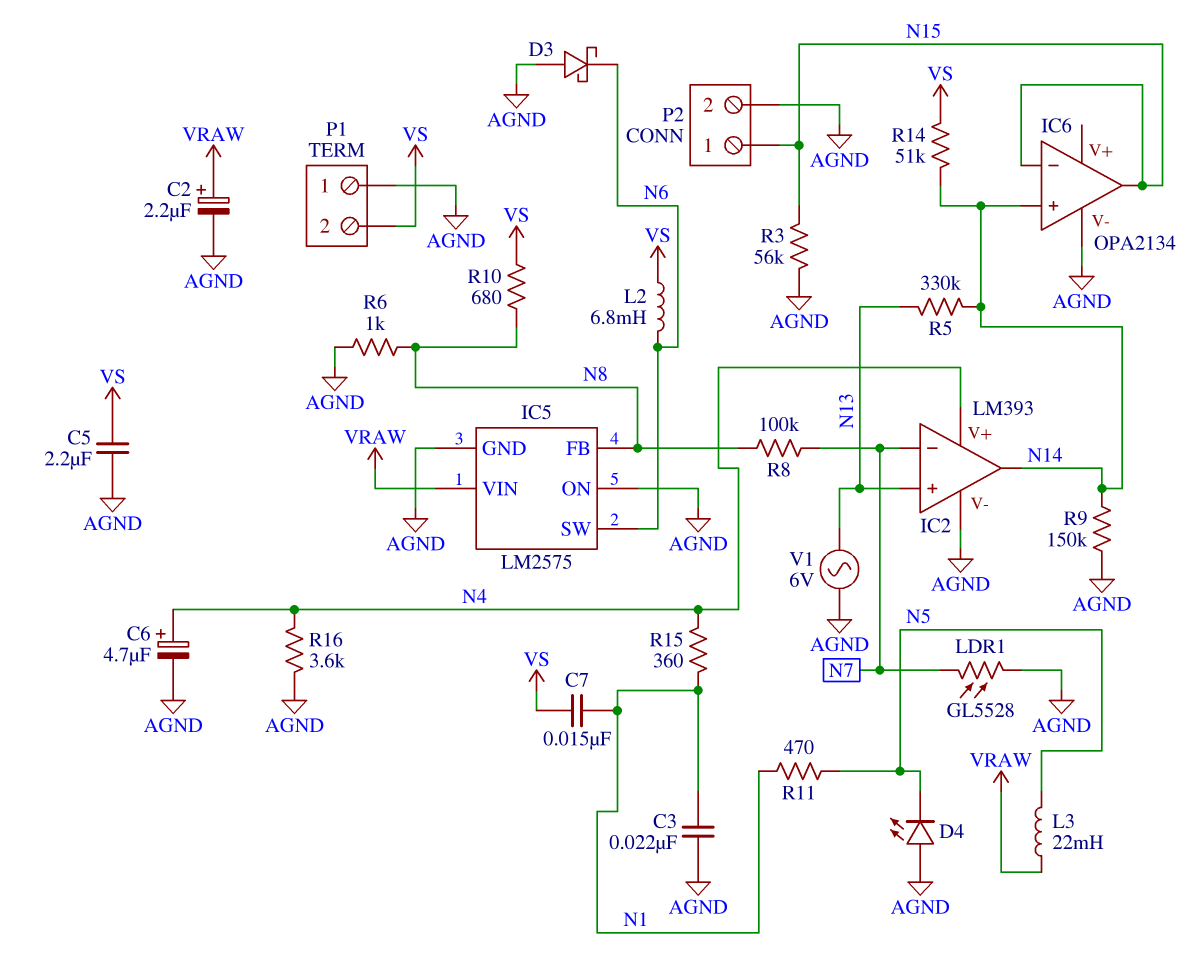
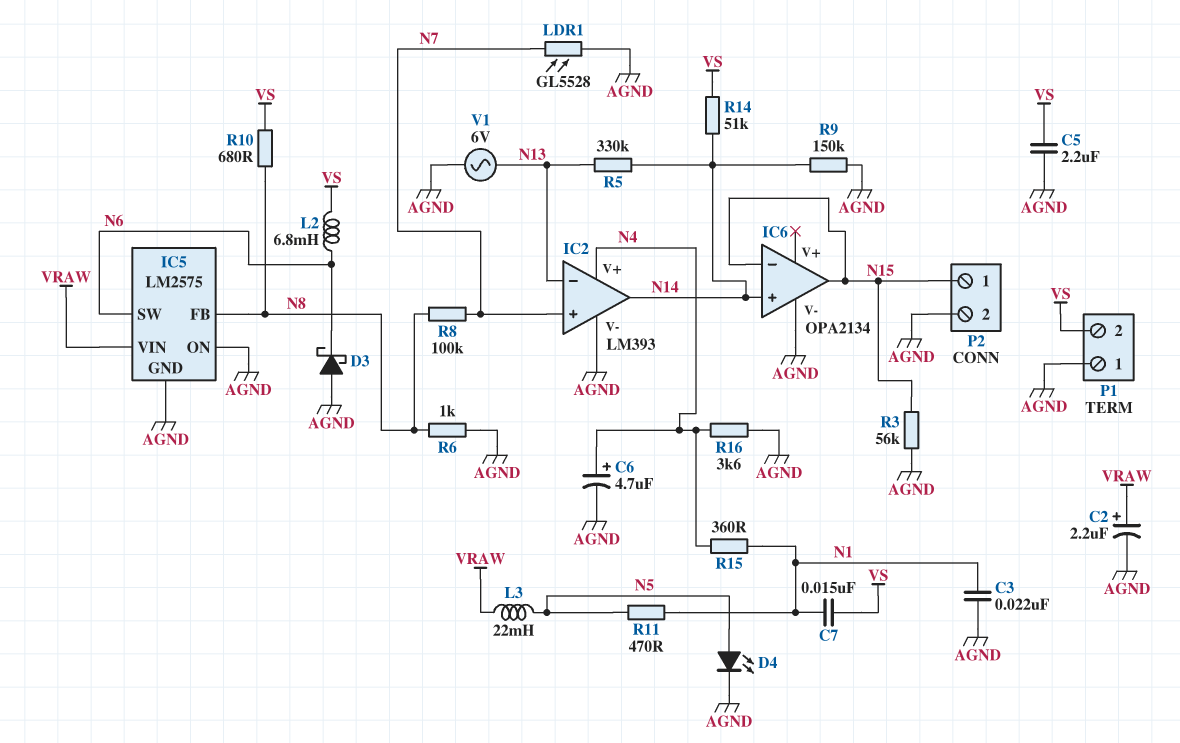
D4: LED (A AGND, K N5) -> LED (A N5, K AGND)
IC2 pin in+: N13 -> N7
IC2 pin in-: N7 -> N13

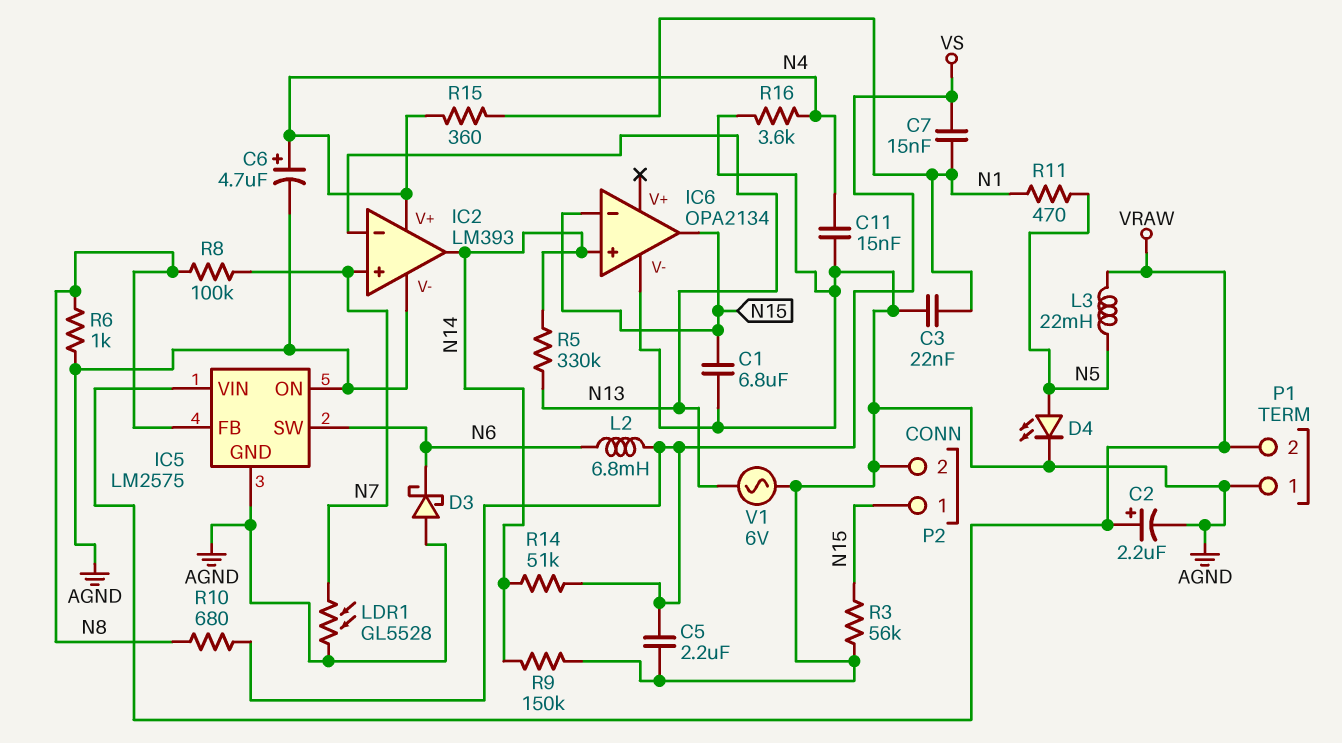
C1: none -> 6.8uF (AGND, N15)
C11: none -> 15nF (AGND, N4)
P1 pin 2: VS -> VRAW

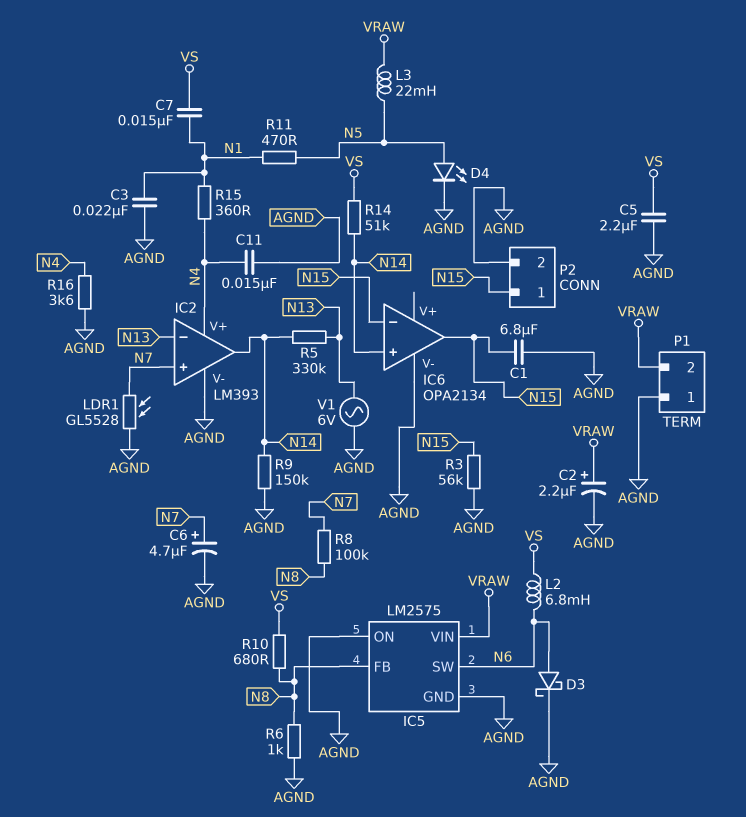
C6: 4.7uF (plus N4, minus AGND) -> 4.7uF (plus N7, minus AGND)
D3: schottky (A AGND, K N6) -> schottky (A N6, K AGND)

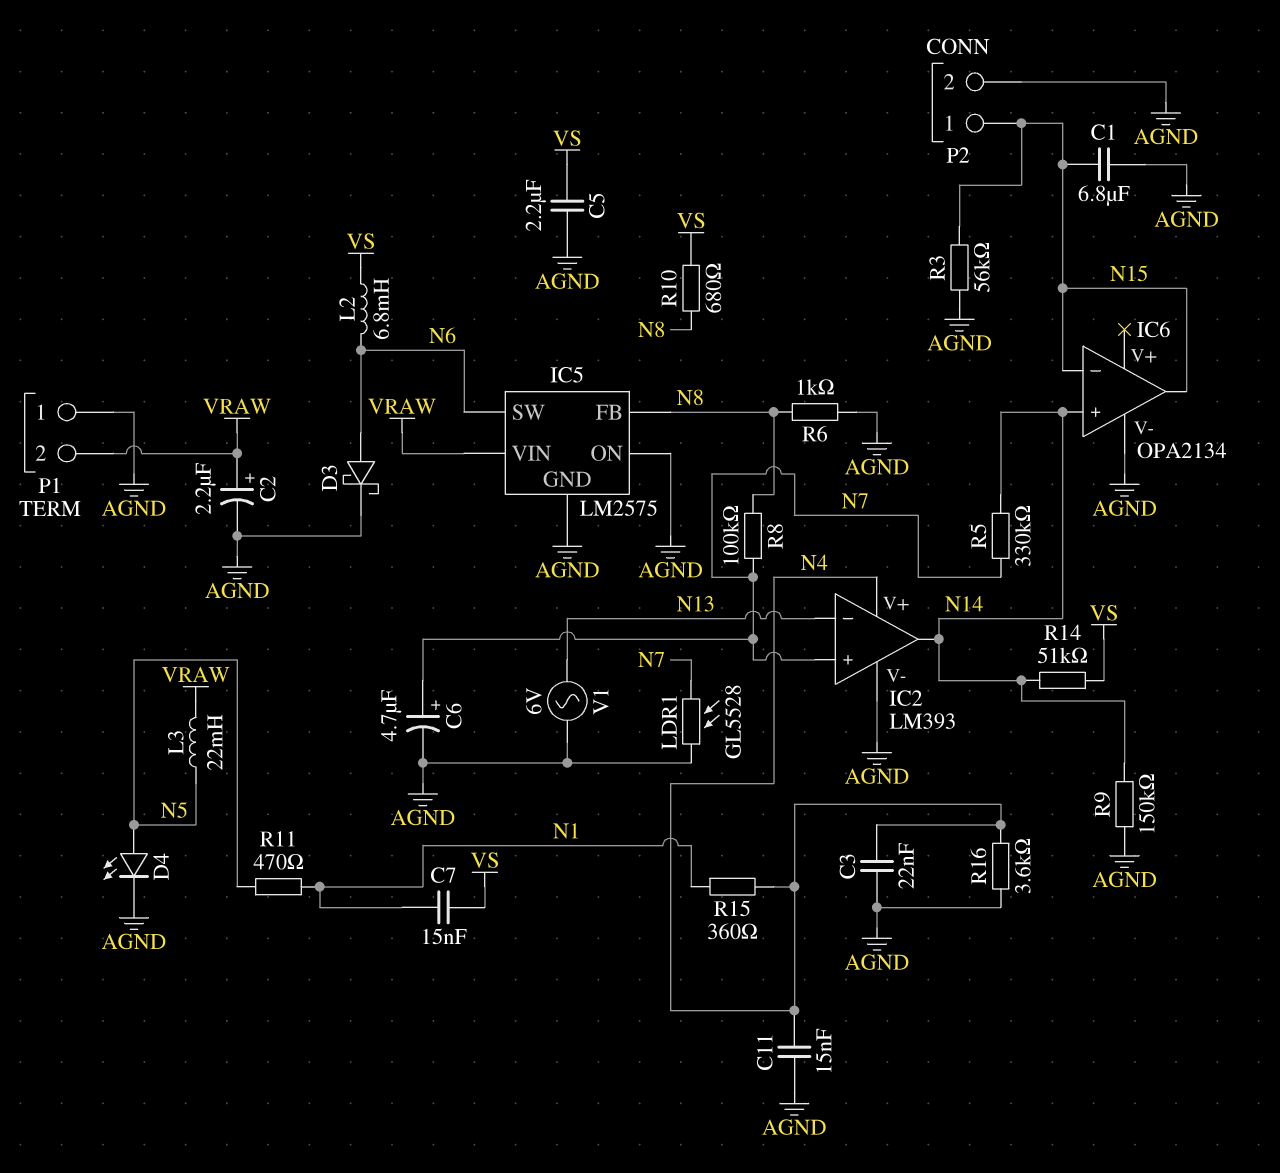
C3: 22nF (AGND, N1) -> 22nF (AGND, N4)
R5: 330k (N13, N14) -> 330k (N7, N14)

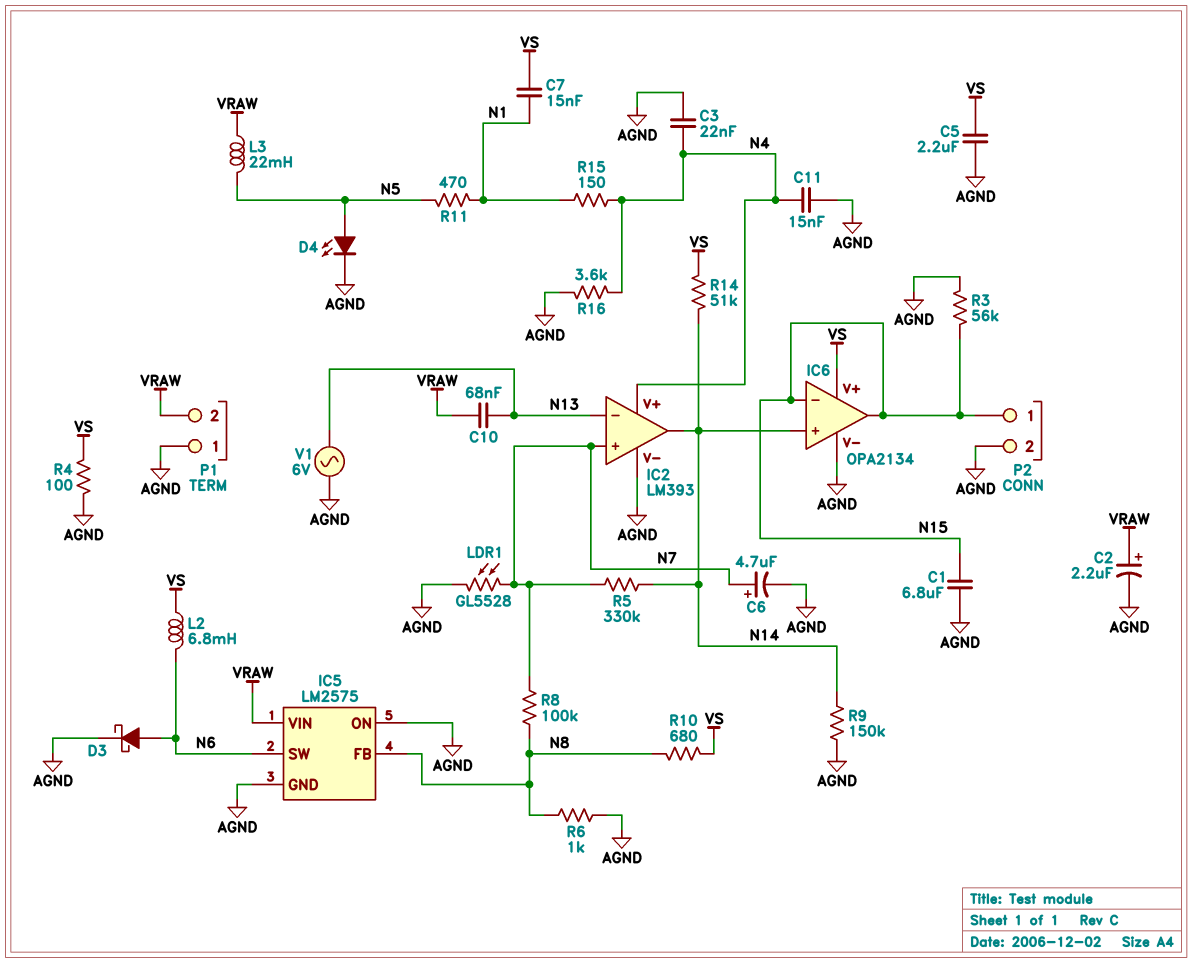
C10: none -> 68nF (N13, VRAW)
IC6 pin V+: none -> VS
R4: none -> 100 (AGND, VS)
R15: 360 (N1, N4) -> 150 (N1, N4)

